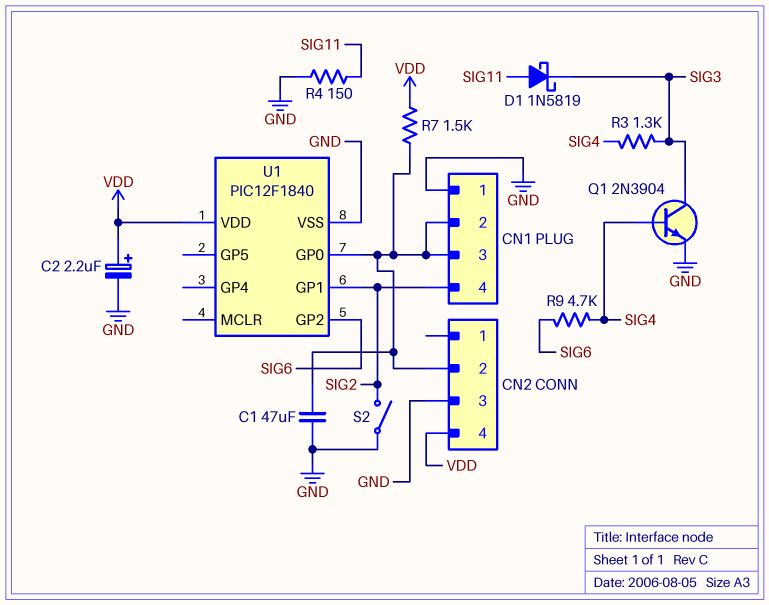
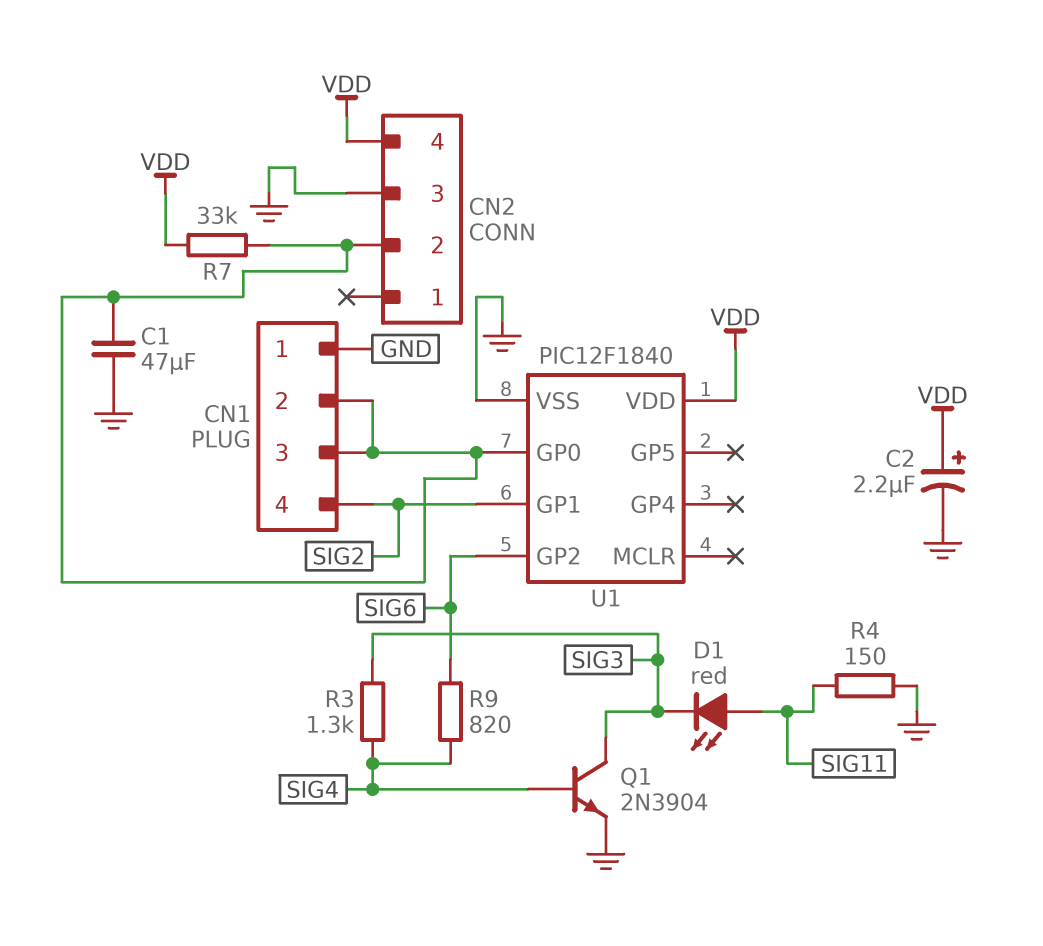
D1: schottky 1N5819 (A SIG11, K SIG3) -> LED red (A SIG11, K SIG3)
R7: 1.5k (CN1/2, VDD) -> 33k (CN1/2, VDD)
R9: 4.7k (SIG4, SIG6) -> 820 (SIG4, SIG6)
S2: switch (GND, SIG2) -> none

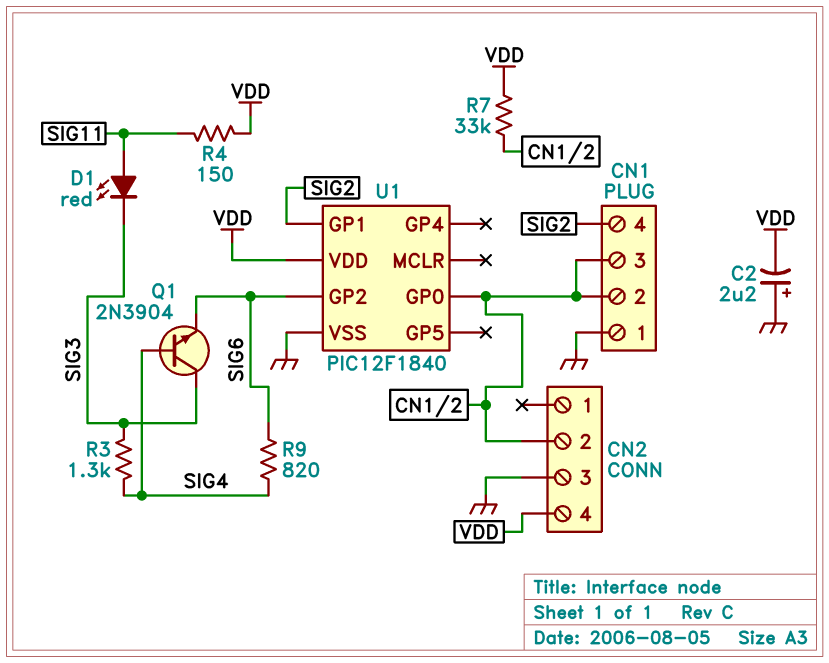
C1: 47uF (CN1/2, GND) -> none
C2: 2.2uF (plus VDD, minus GND) -> 2.2uF (plus GND, minus VDD)
Q1: NPN 2N3904 (B SIG4, C SIG3, E GND) -> NPN 2N3904 (B SIG4, C SIG3, E SIG6)
R4: 150 (GND, SIG11) -> 150 (SIG11, VDD)

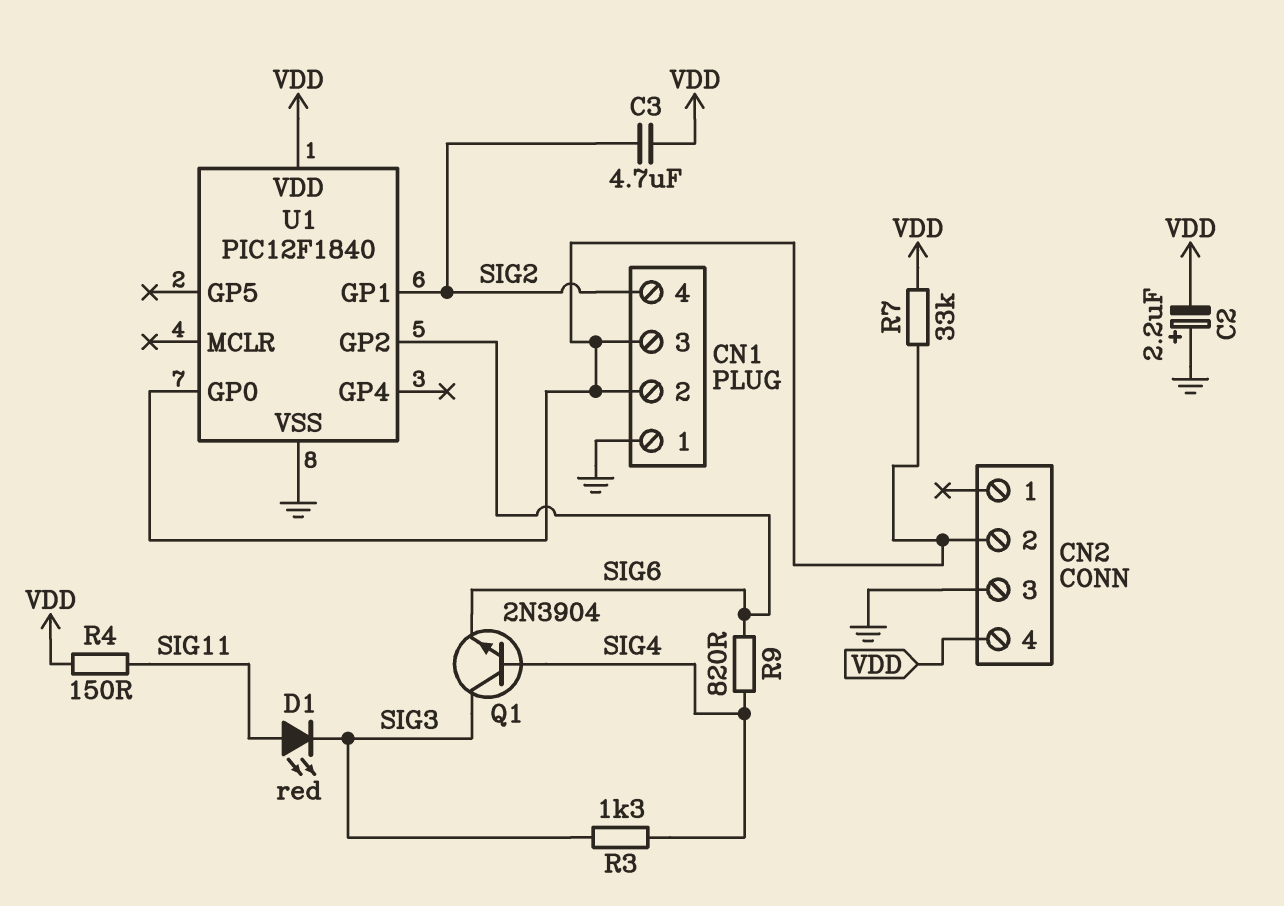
C3: none -> 4.7uF (SIG2, VDD)

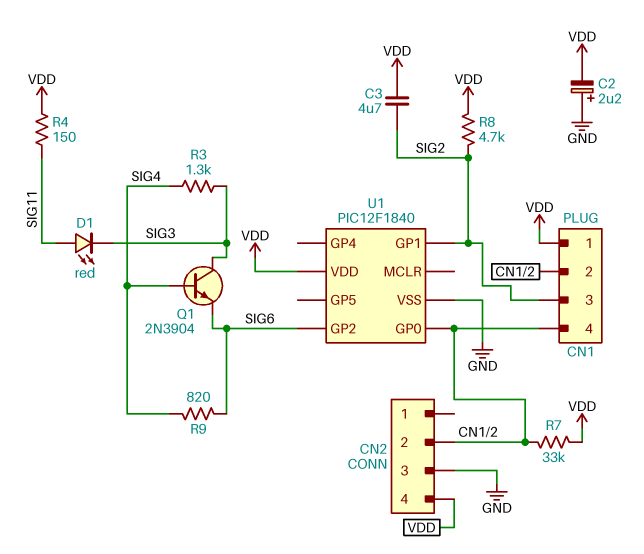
CN1 pin 1: GND -> VDD
CN1 pin 3: CN1/2 -> SIG2
CN1 pin 4: SIG2 -> CN1/2
R8: none -> 4.7k (SIG2, VDD)

